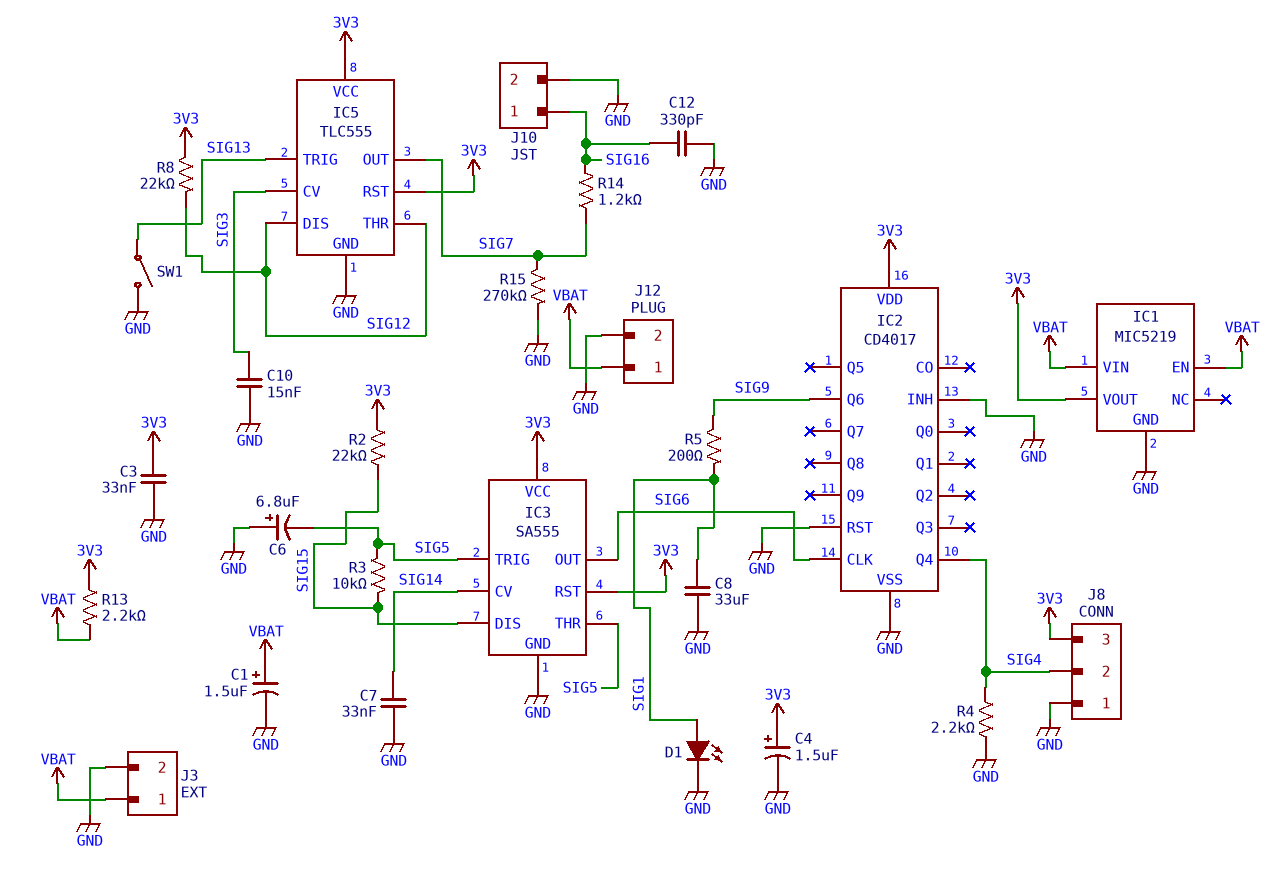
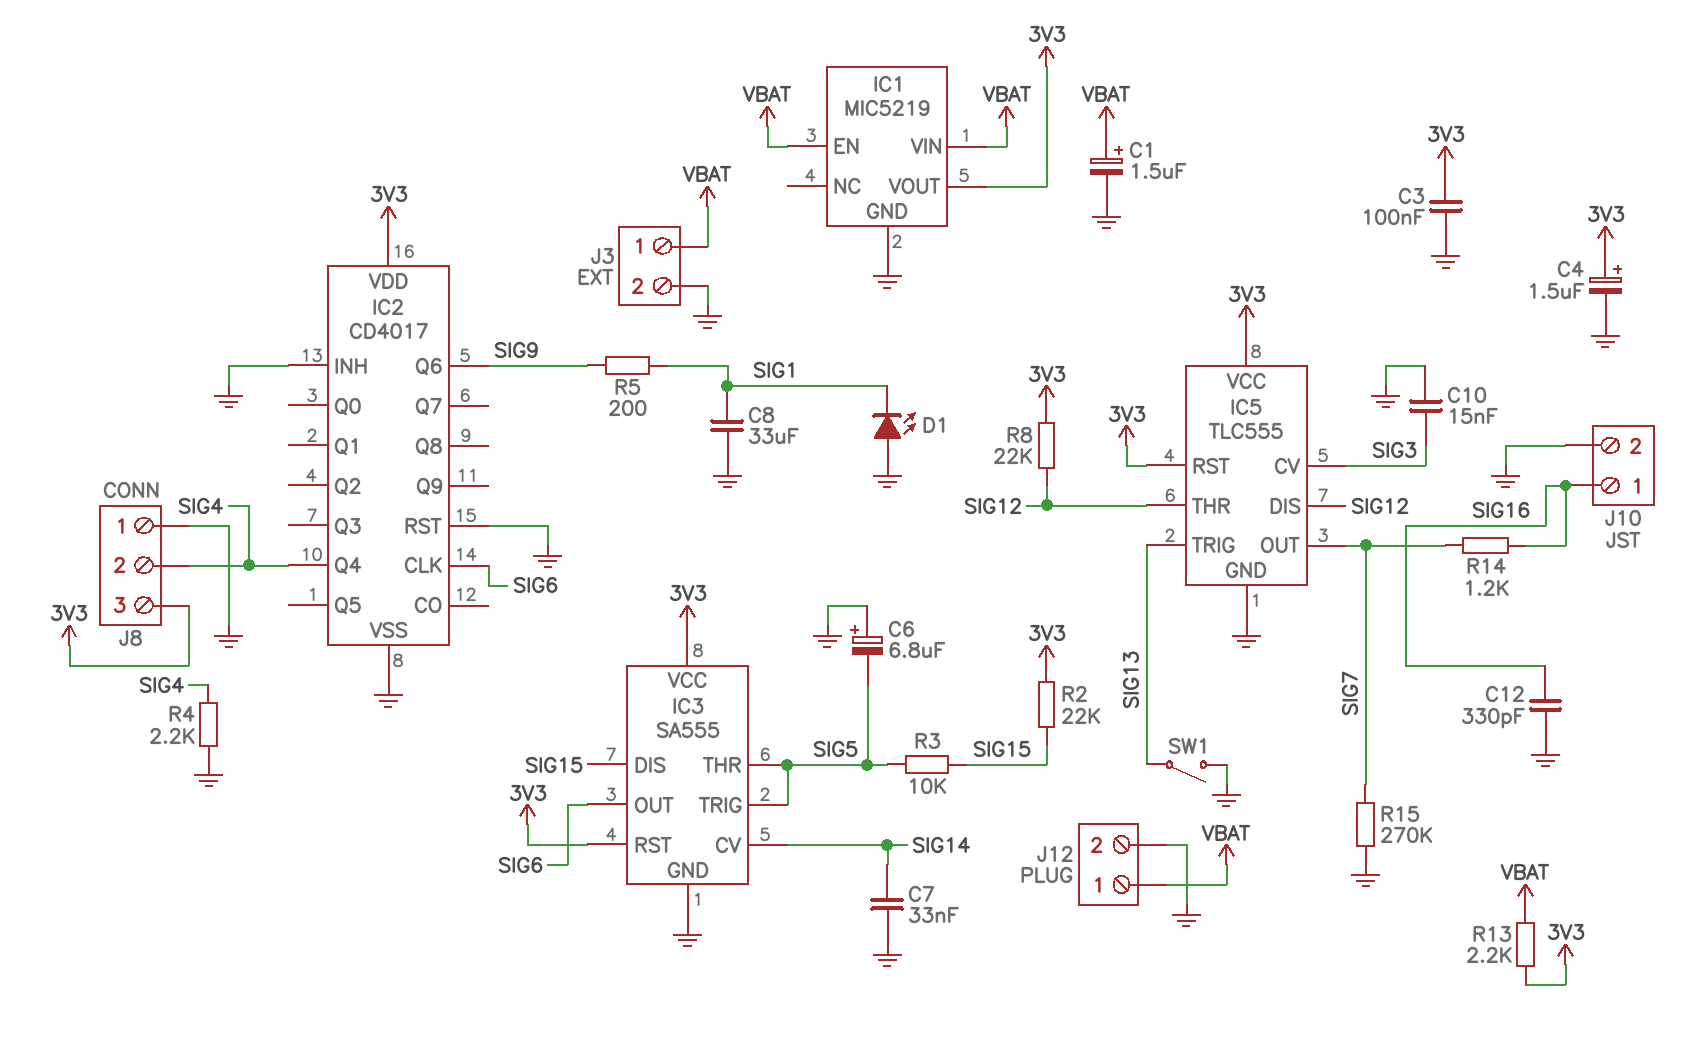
C3: 33nF (3V3, GND) -> 100nF (3V3, GND)
D1: LED (A SIG1, K GND) -> LED (A GND, K SIG1)

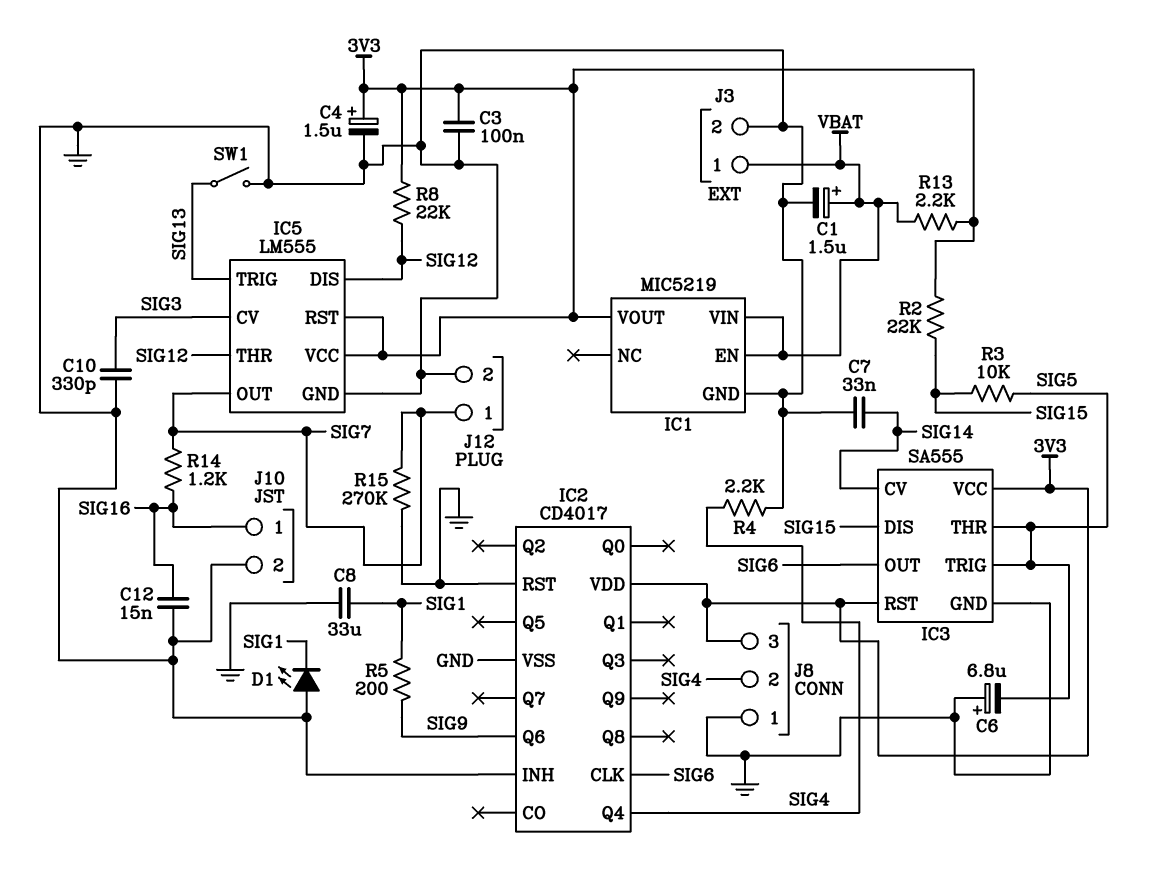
C10: 15nF (GND, SIG3) -> 330pF (GND, SIG3)
C12: 330pF (GND, SIG16) -> 15nF (GND, SIG16)
IC5: TLC555 -> LM555
J12 pin 1: VBAT -> SIG7

